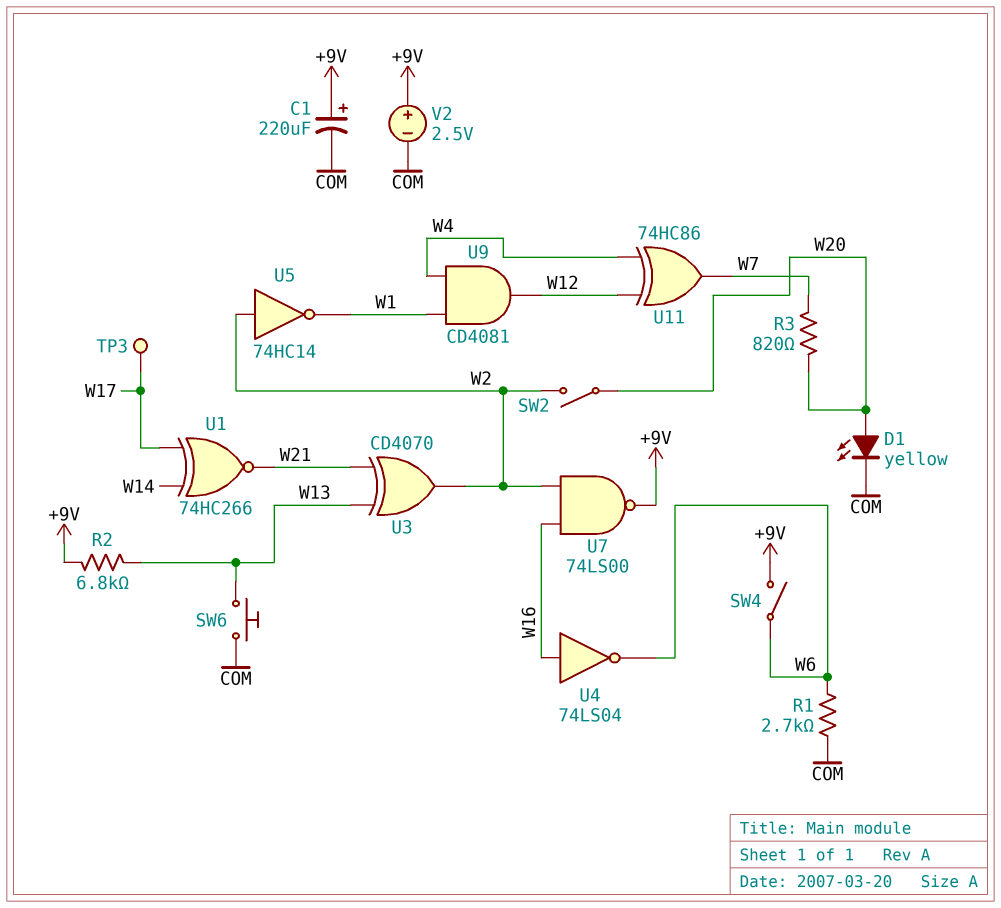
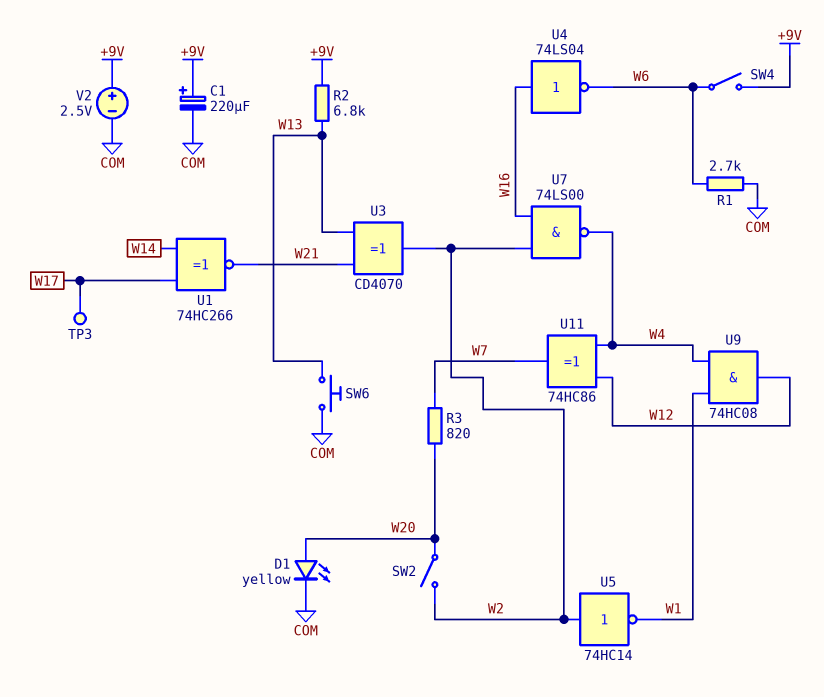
U7: NAND 74LS00 (in W2, in W16, out +9V) -> NAND 74LS00 (in W2, in W16, out W4)
U9: AND CD4081 (in W1, in W4, out W12) -> AND 74HC08 (in W1, in W4, out W12)

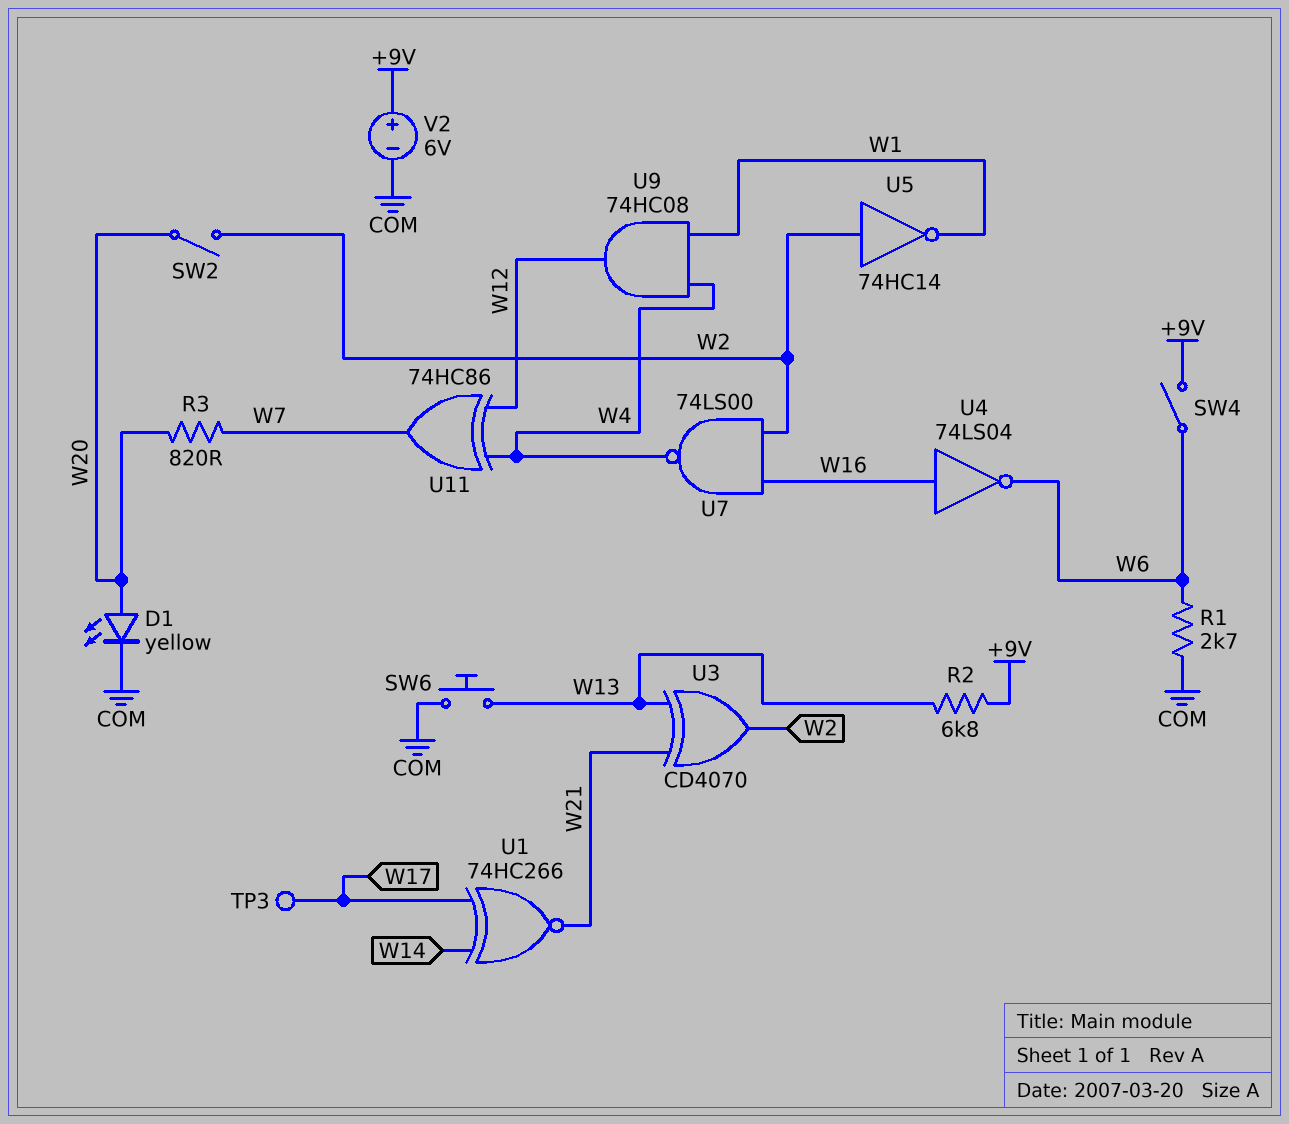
C1: 220uF (plus +9V, minus COM) -> none
V2: 2.5V (plus +9V, minus COM) -> 6V (plus +9V, minus COM)

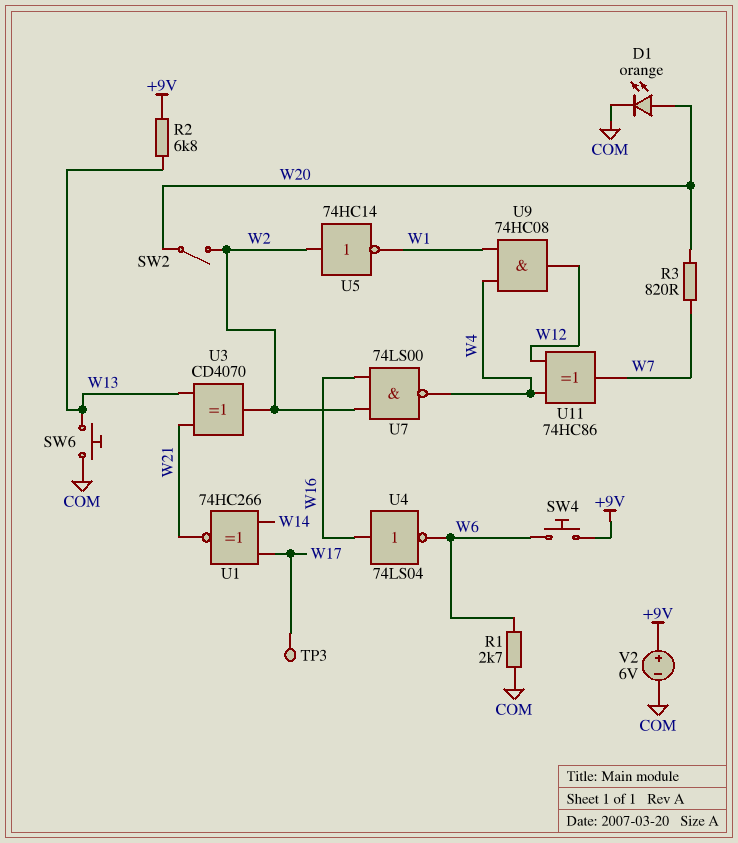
D1: LED yellow (A W20, K COM) -> LED orange (A W20, K COM)
SW4: switch (+9V, W6) -> button (+9V, W6)

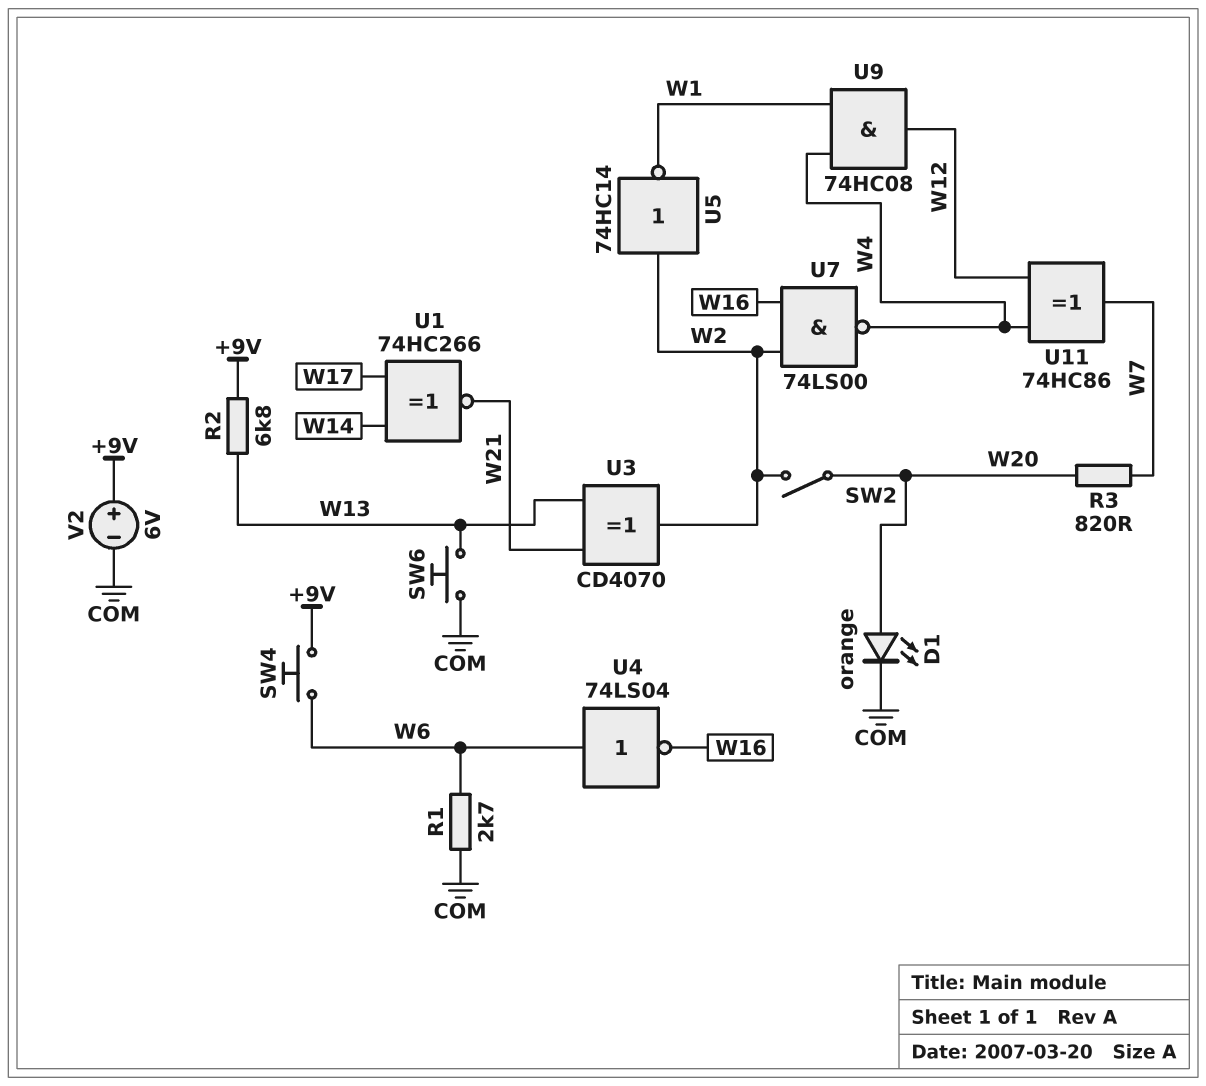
TP3: test point (W17) -> none
U4: NOT 74LS04 (in W16, out W6) -> NOT 74LS04 (in W6, out W16)

